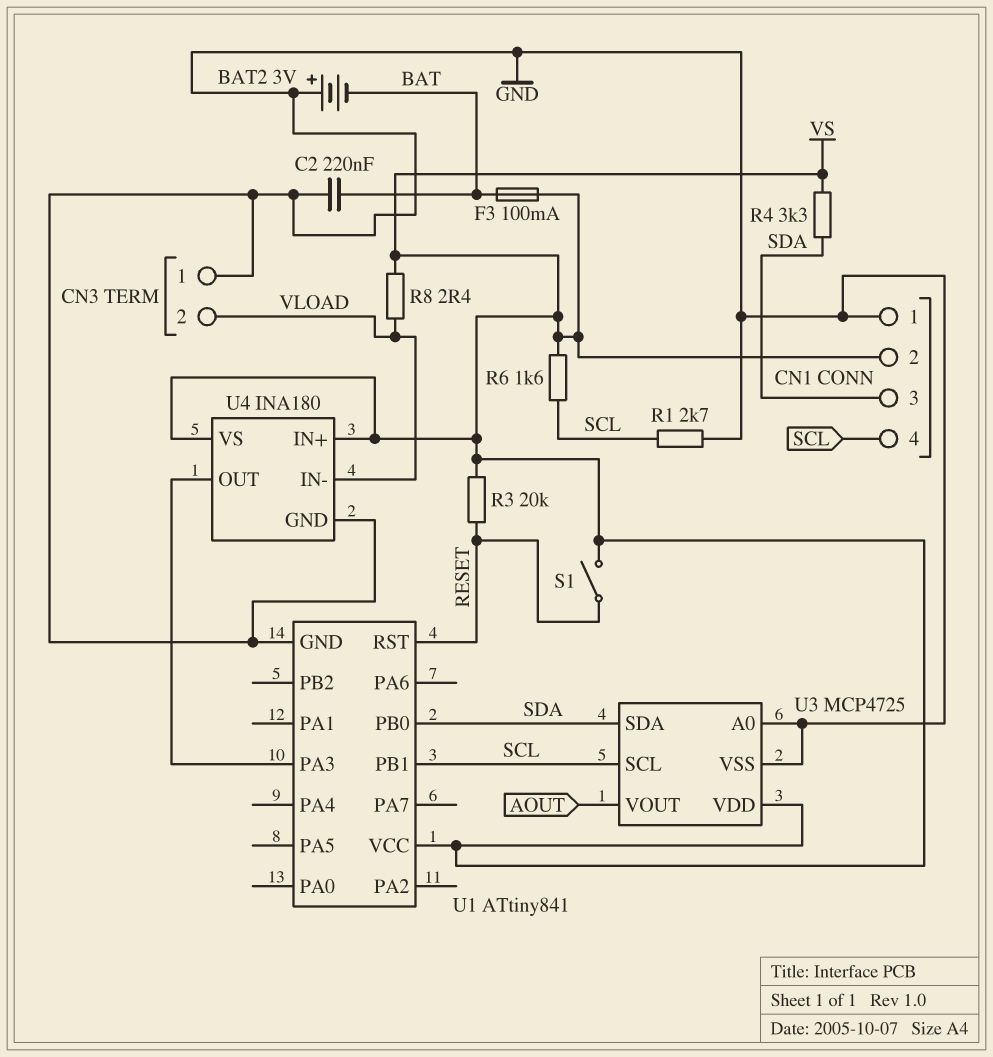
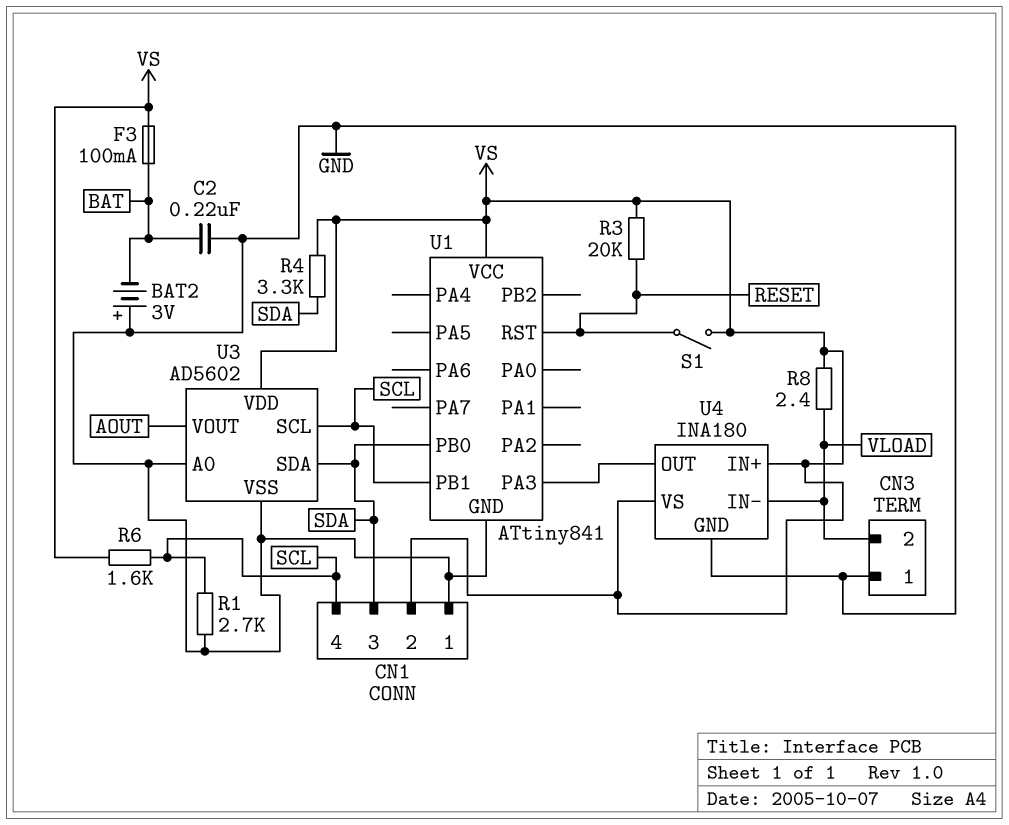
U3: MCP4725 -> AD5602

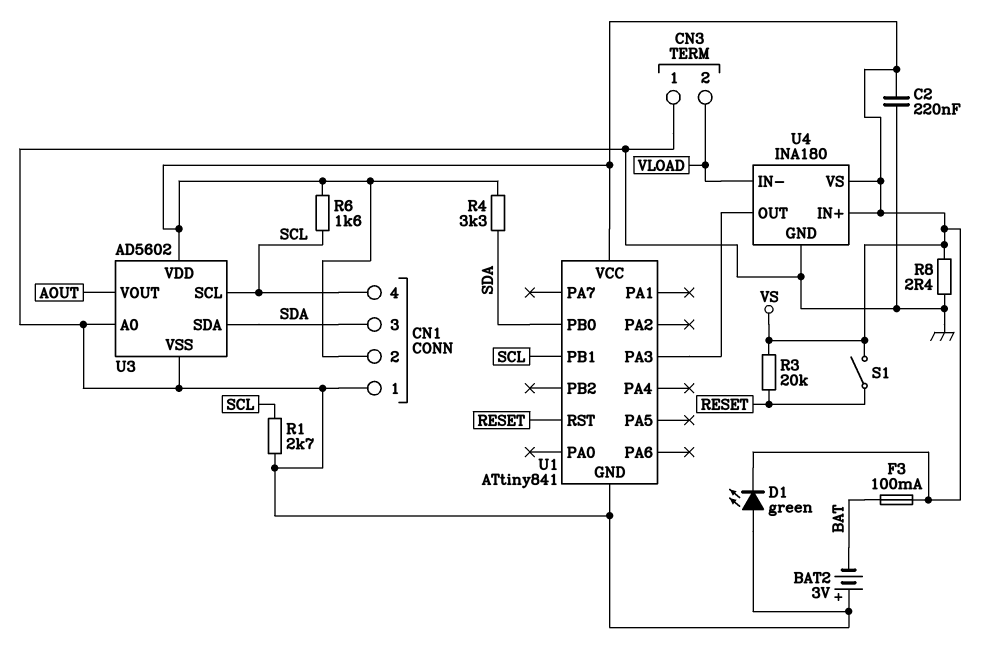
C2: 220nF (BAT, GND) -> 220nF (GND, VS)
D1: none -> LED green (A GND, K VS)
R8: 2.4 (VLOAD, VS) -> 2.4 (GND, VS)

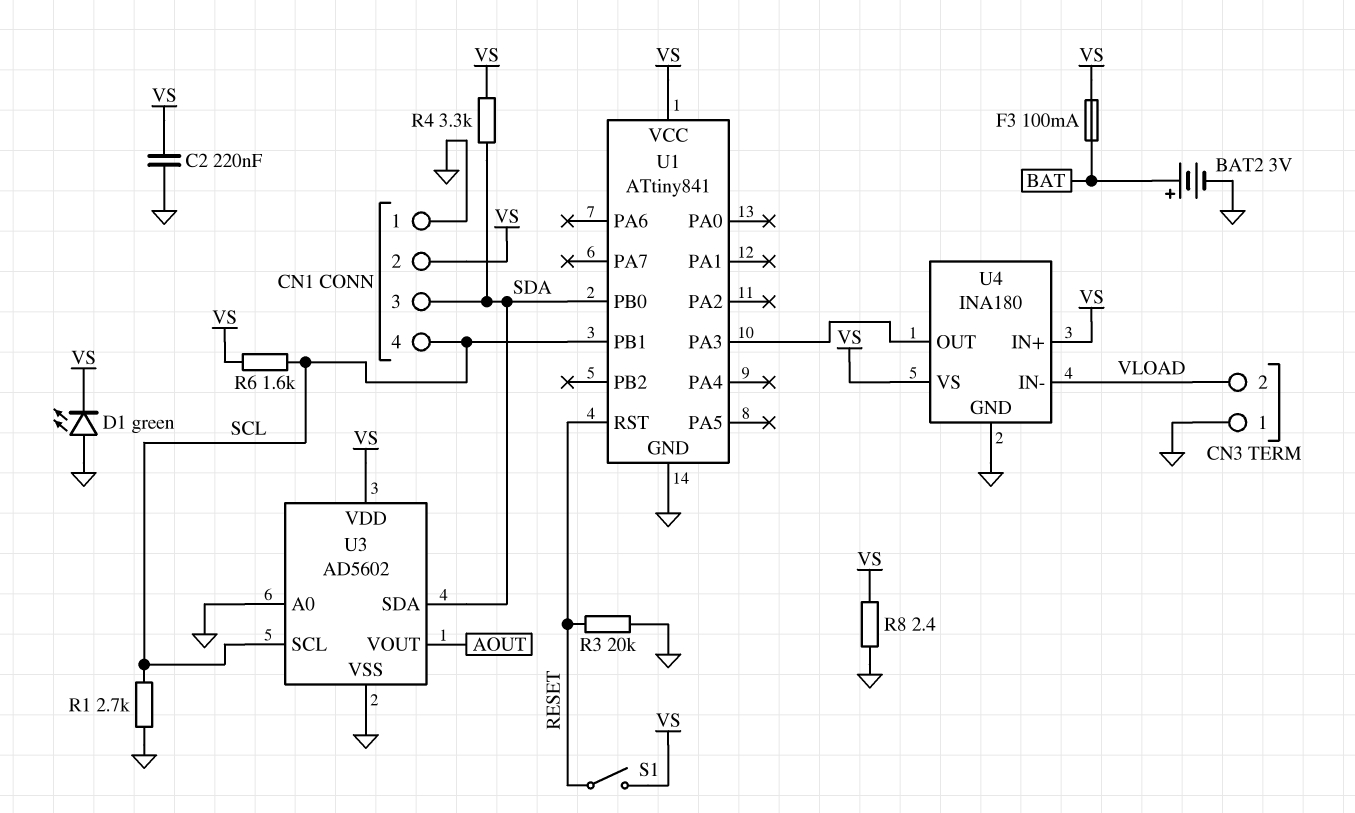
BAT2: 3V (plus GND, minus BAT) -> 3V (plus BAT, minus GND)
R3: 20k (RESET, VS) -> 20k (GND, RESET)

